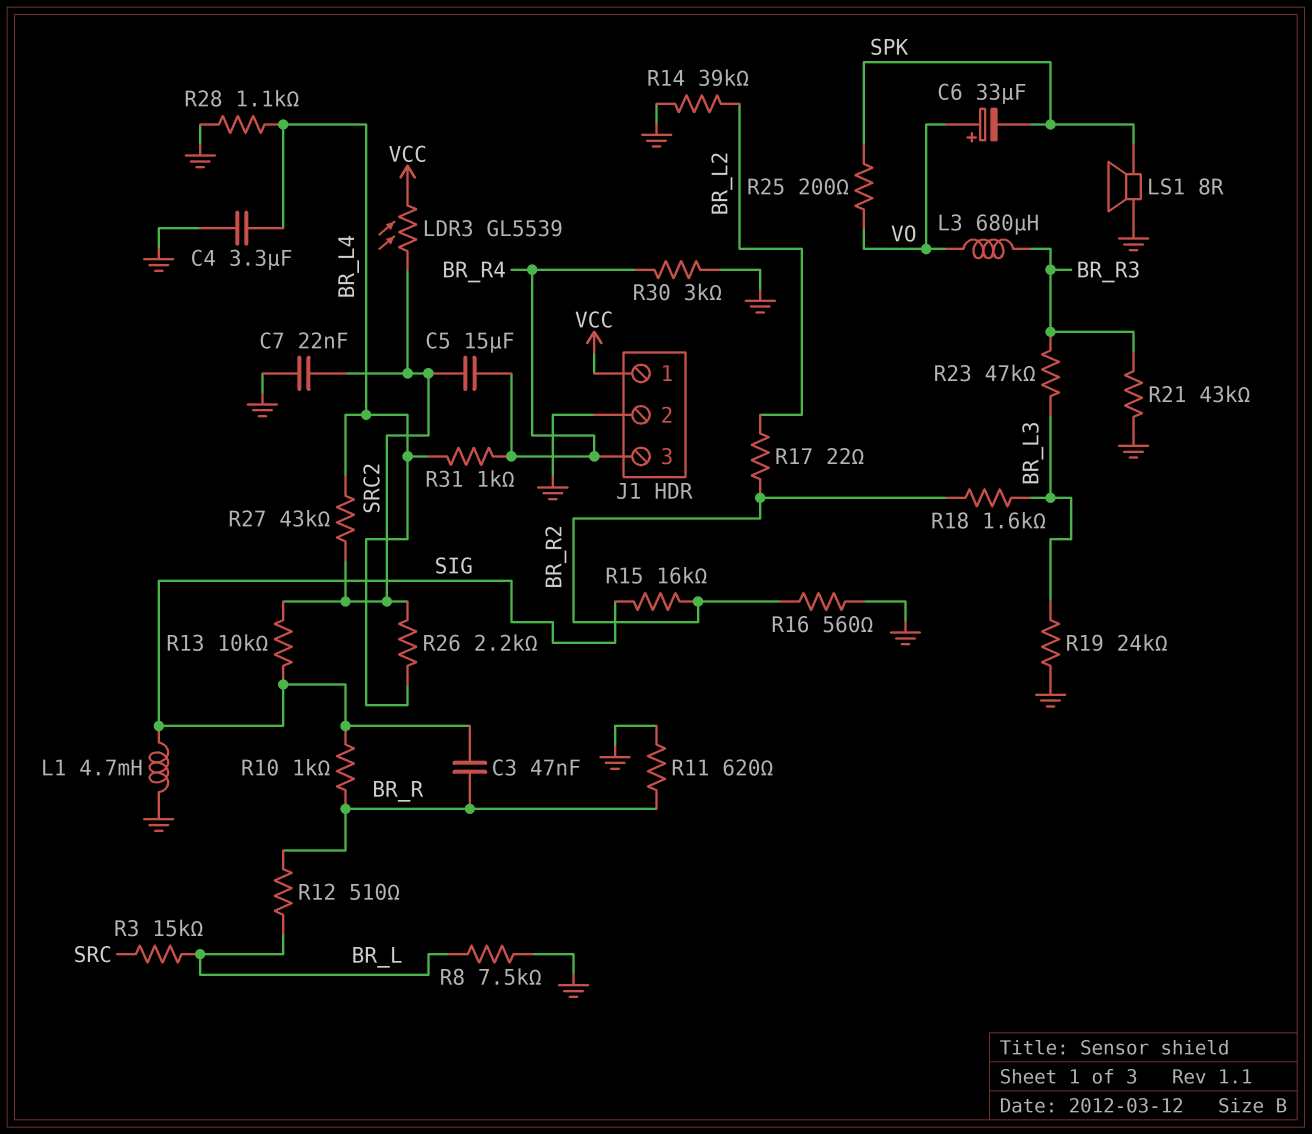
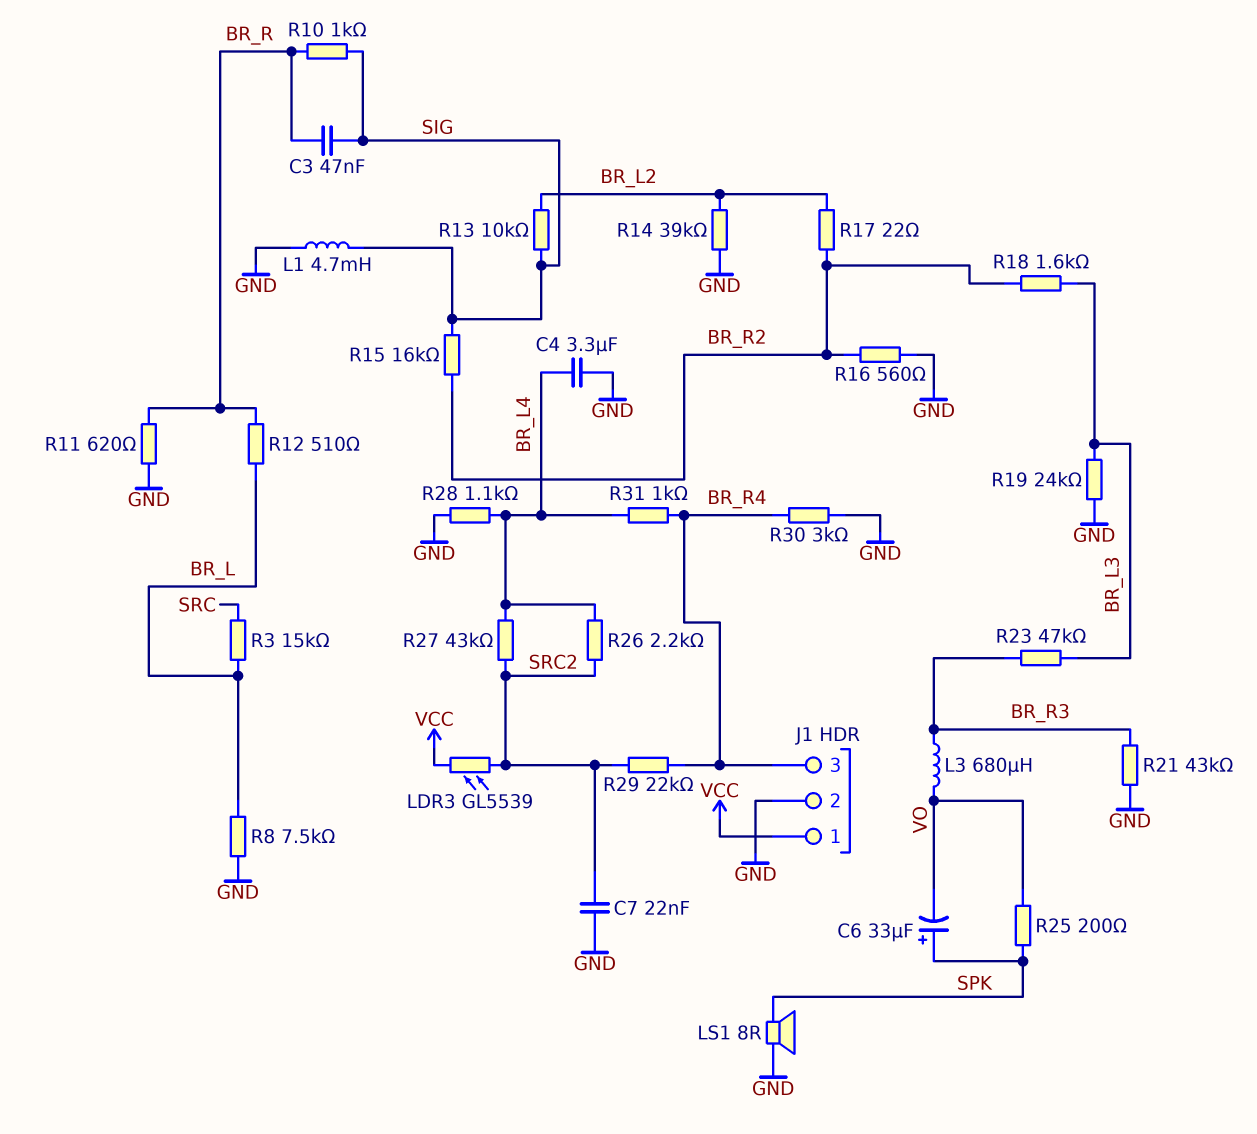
C5: 15uF (BR_R4, SRC2) -> none
C6: 33uF (plus VO, minus SPK) -> 33uF (plus SPK, minus VO)
R13: 10k (SIG, SRC2) -> 10k (BR_L2, SIG)
R29: none -> 22k (BR_R4, SRC2)

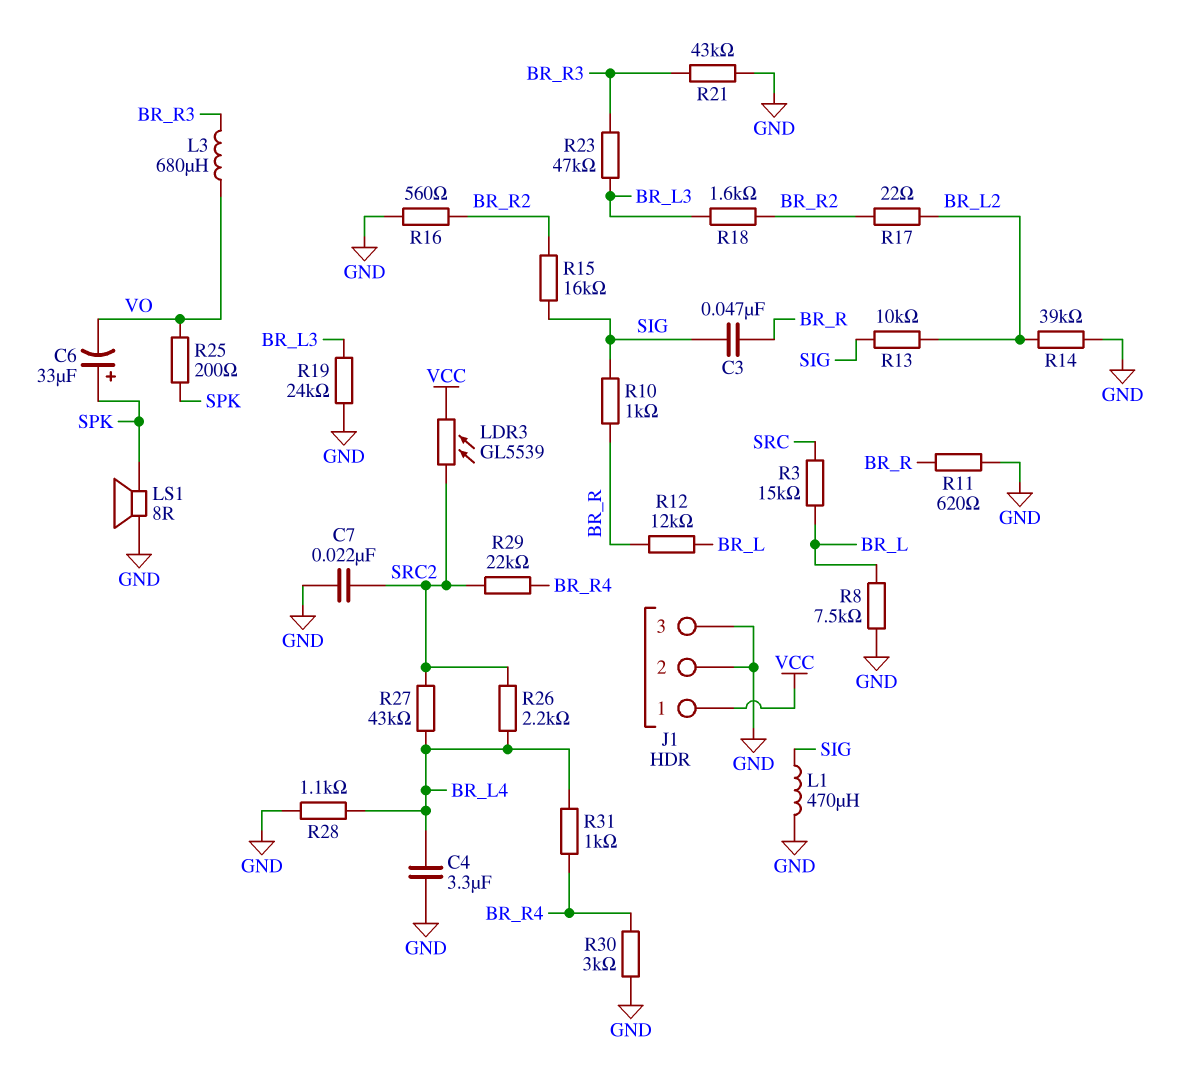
J1 pin 3: BR_R4 -> GND
L1: 4.7mH (GND, SIG) -> 470uH (GND, SIG)
R12: 510 (BR_L, BR_R) -> 12k (BR_L, BR_R)

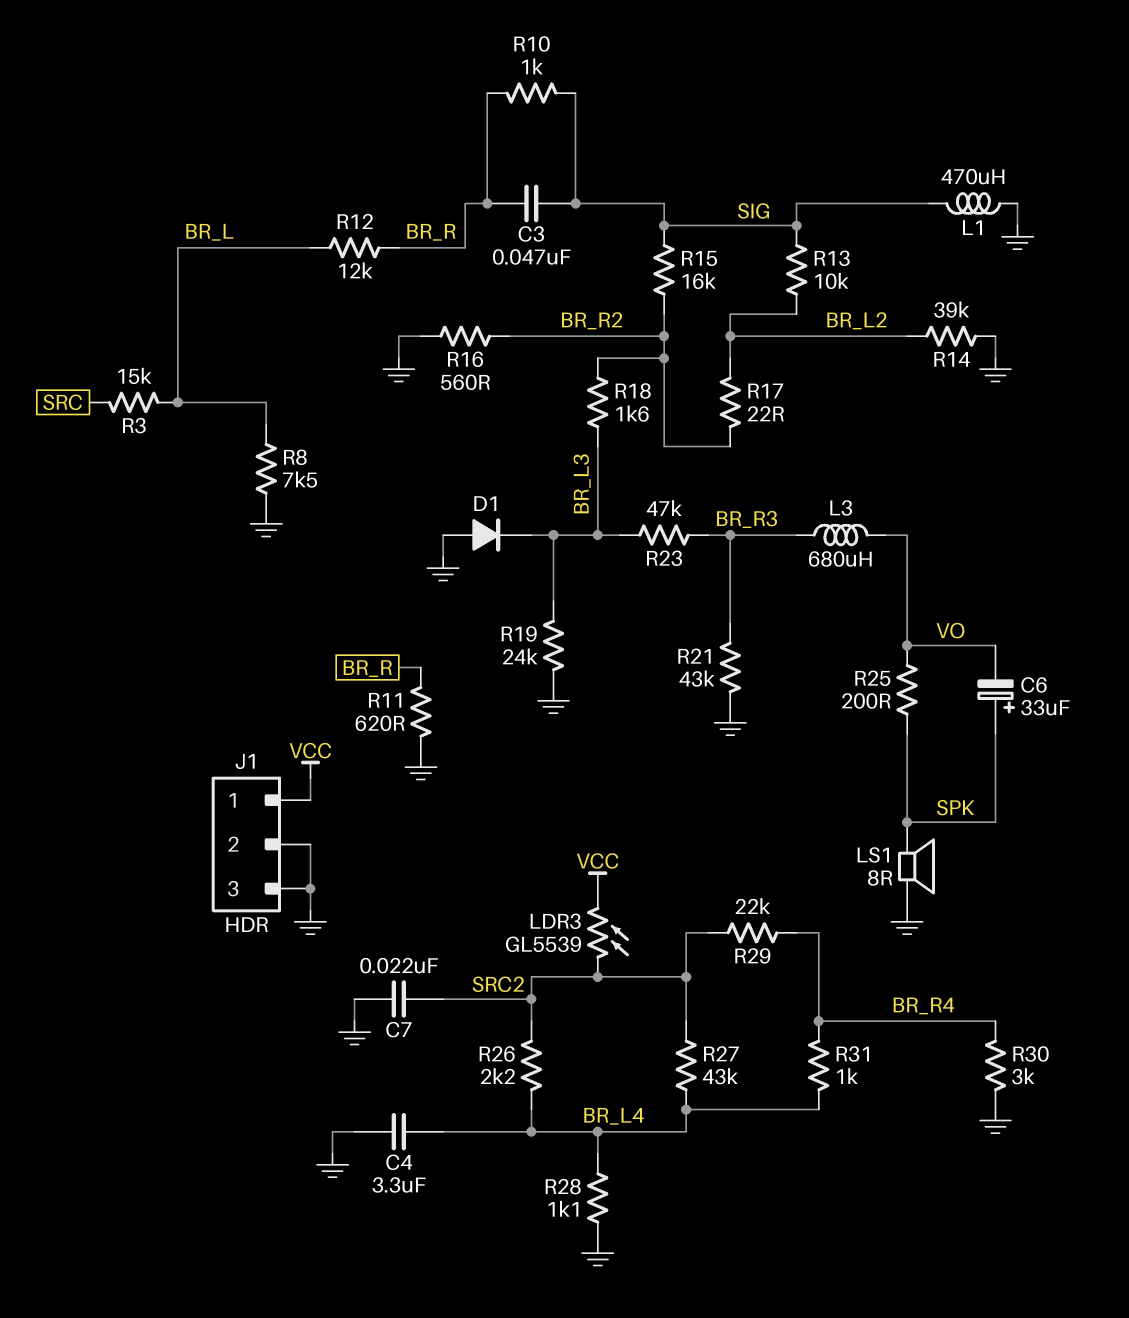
D1: none -> diode (A GND, K BR_L3)

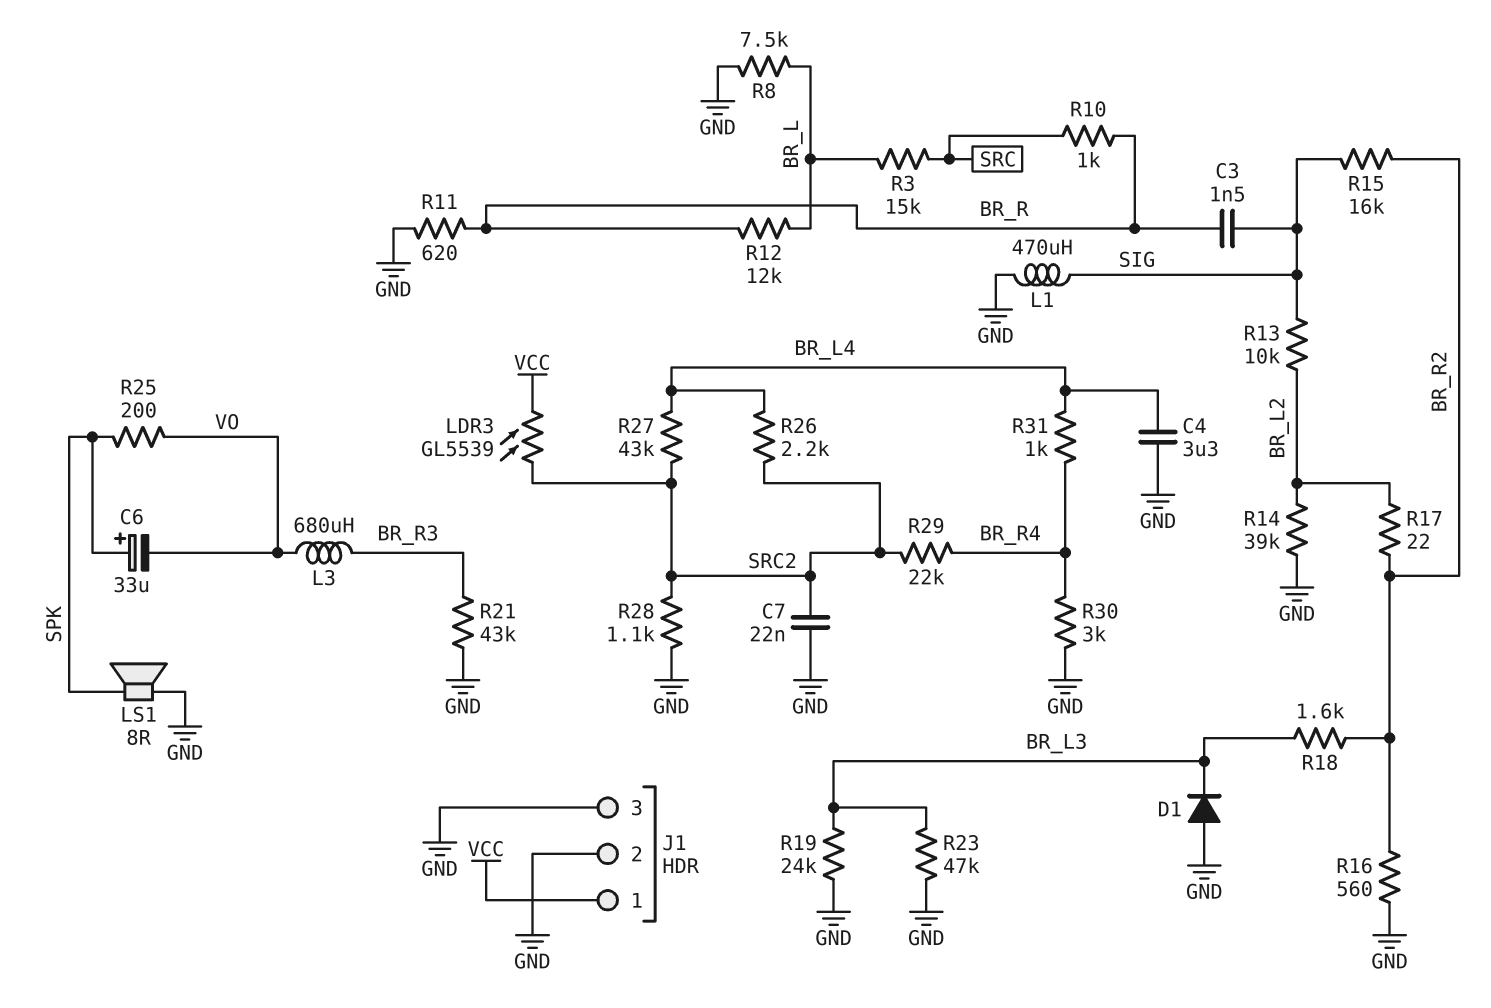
C3: 47nF (BR_R, SIG) -> 1.5nF (BR_R, SIG)
R10: 1k (BR_R, SIG) -> 1k (BR_R, SRC)
R23: 47k (BR_L3, BR_R3) -> 47k (BR_L3, GND)
R28: 1.1k (BR_L4, GND) -> 1.1k (GND, SRC2)

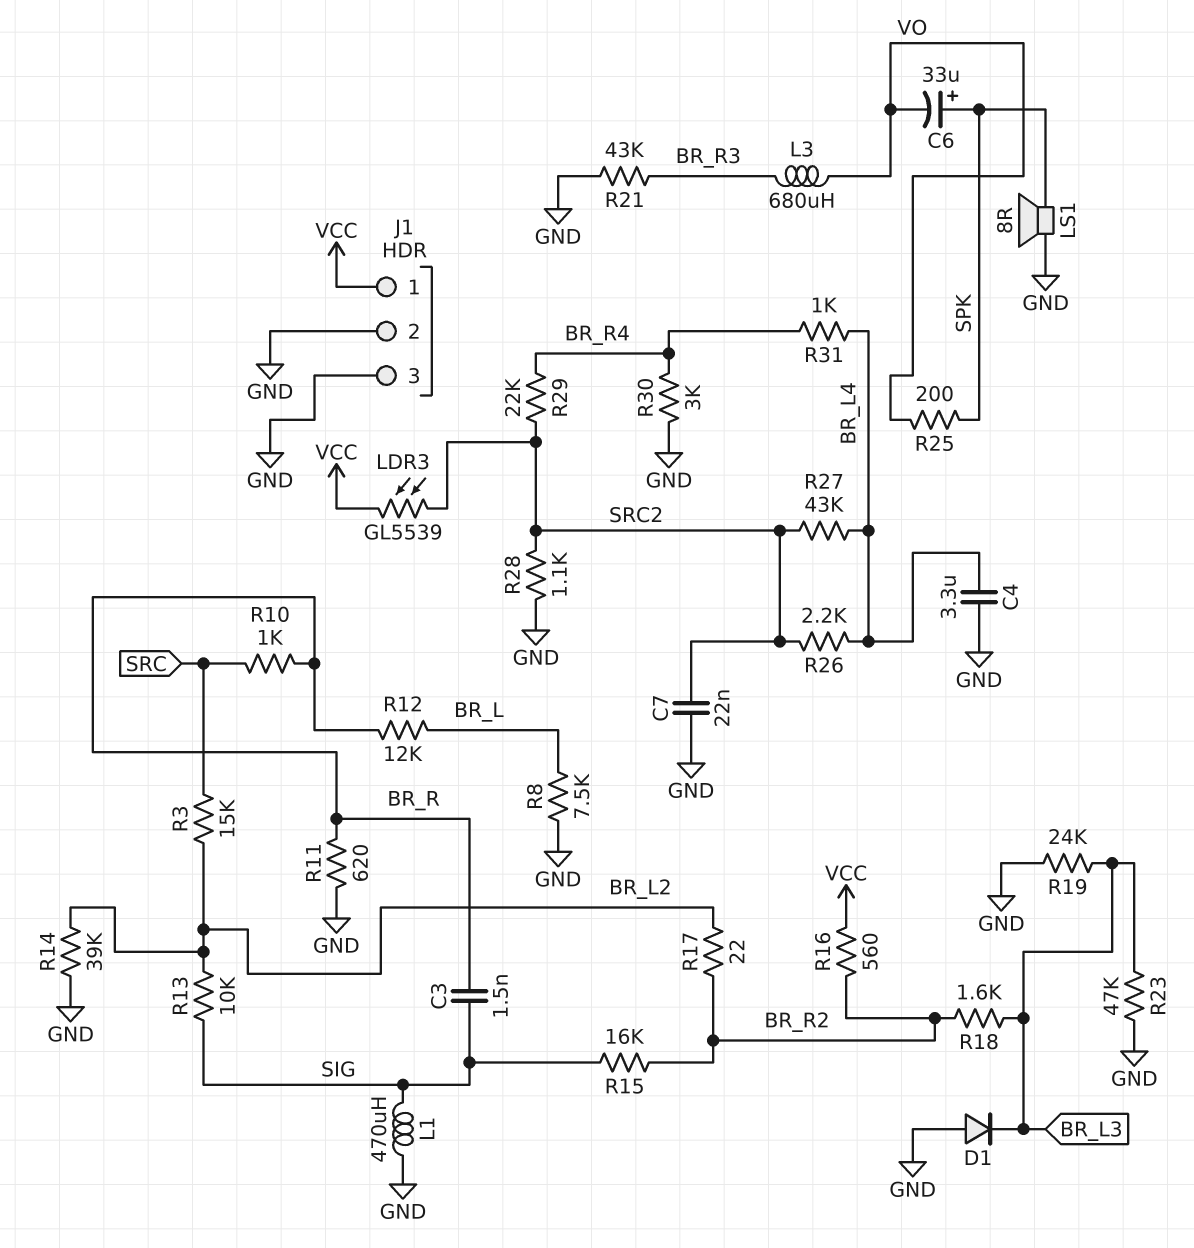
R3: 15k (BR_L, SRC) -> 15k (BR_L2, SRC)
R16: 560 (BR_R2, GND) -> 560 (BR_R2, VCC)

